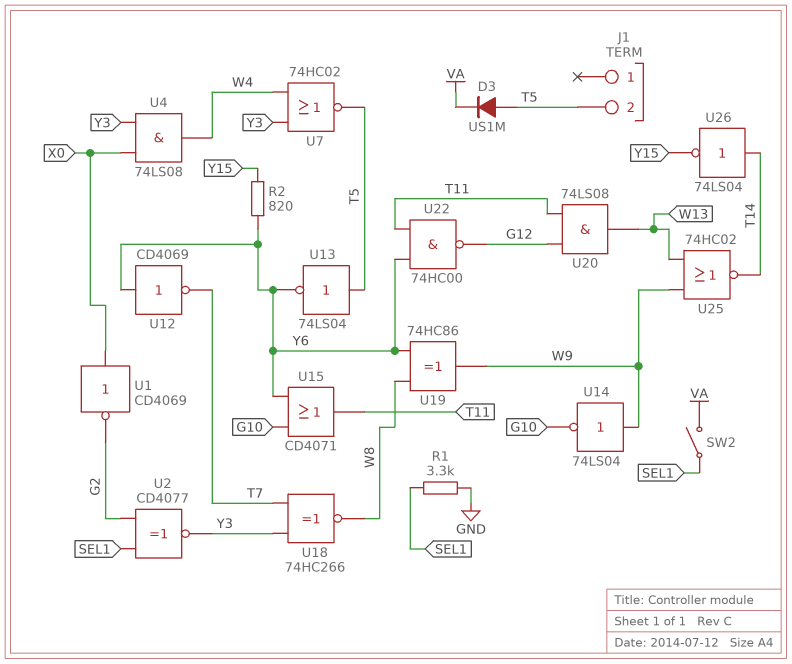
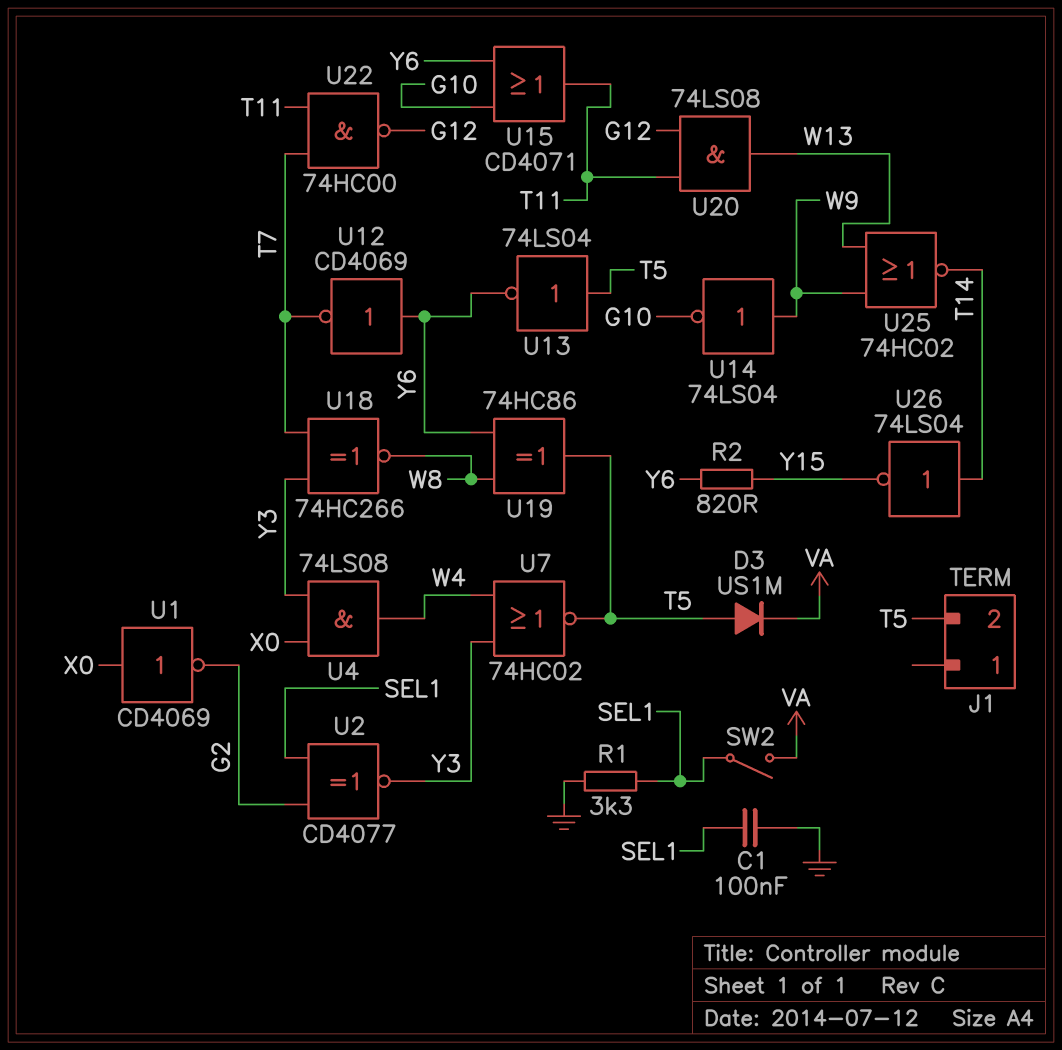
C1: none -> 100nF (GND, SEL1)
U19: XOR 74HC86 (in W8, in Y6, out W9) -> XOR 74HC86 (in W8, in Y6, out T5)
U22: NAND 74HC00 (in T11, in Y6, out G12) -> NAND 74HC00 (in T7, in T11, out G12)

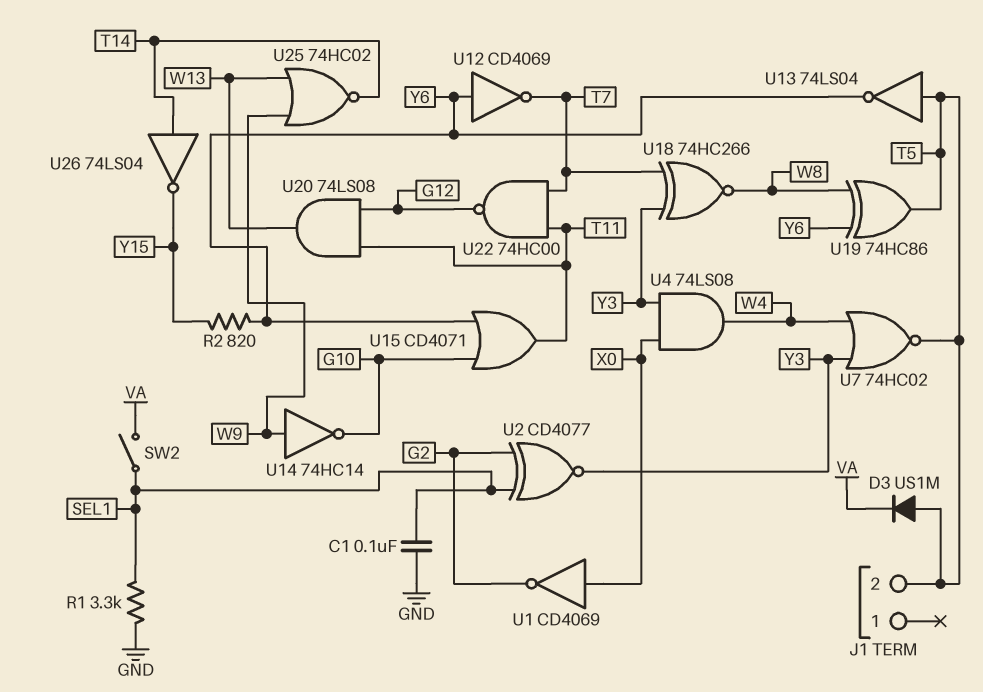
U14: NOT 74LS04 (in W9, out G10) -> NOT 74HC14 (in W9, out G10)

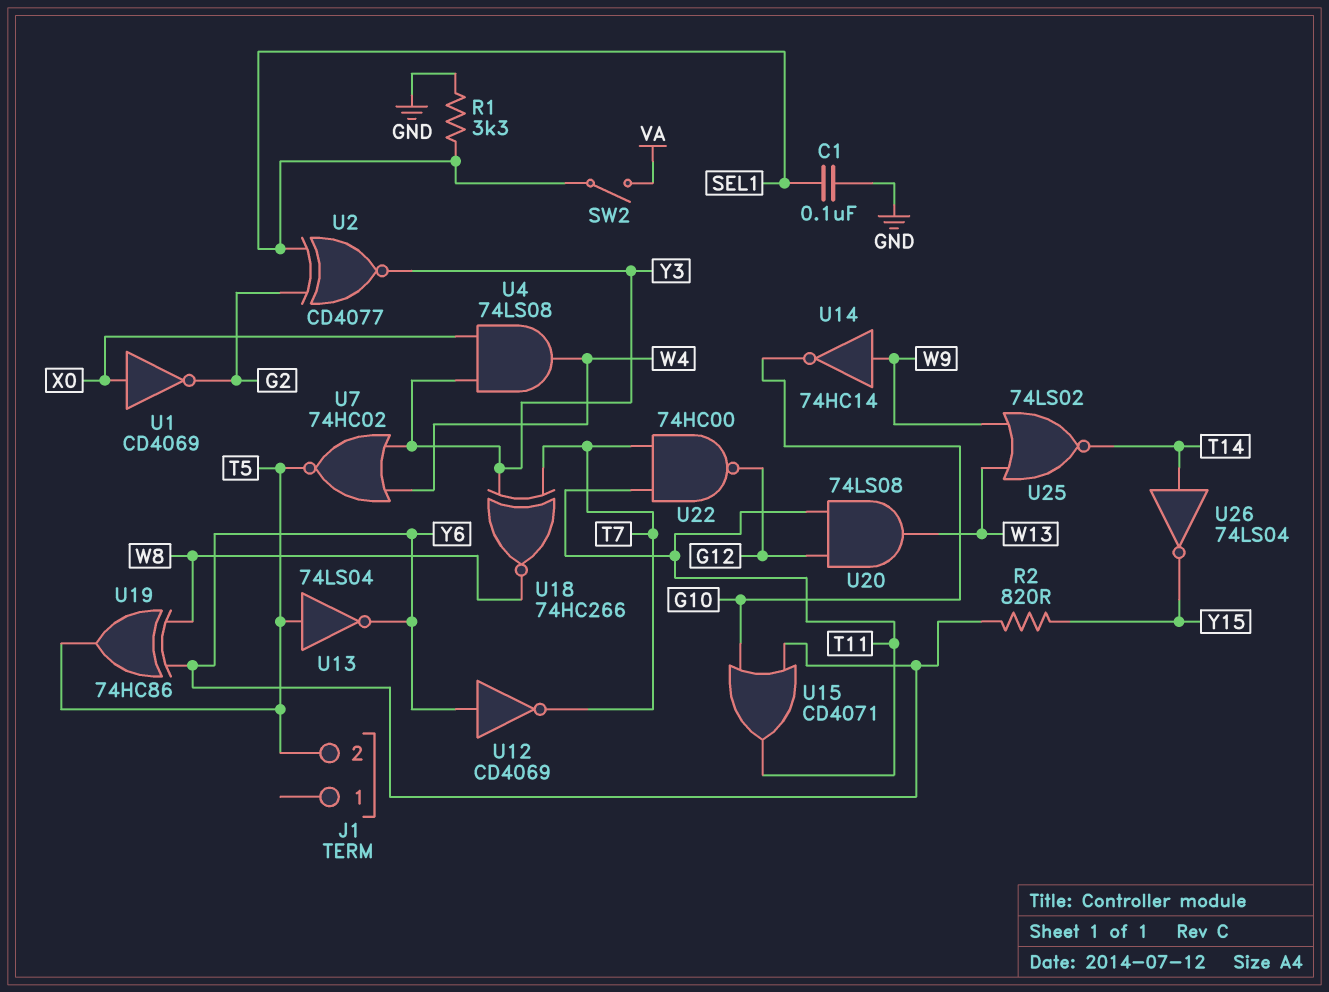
D3: diode US1M (A T5, K VA) -> none
U25: NOR 74HC02 (in W9, in W13, out T14) -> NOR 74LS02 (in W9, in W13, out T14)

